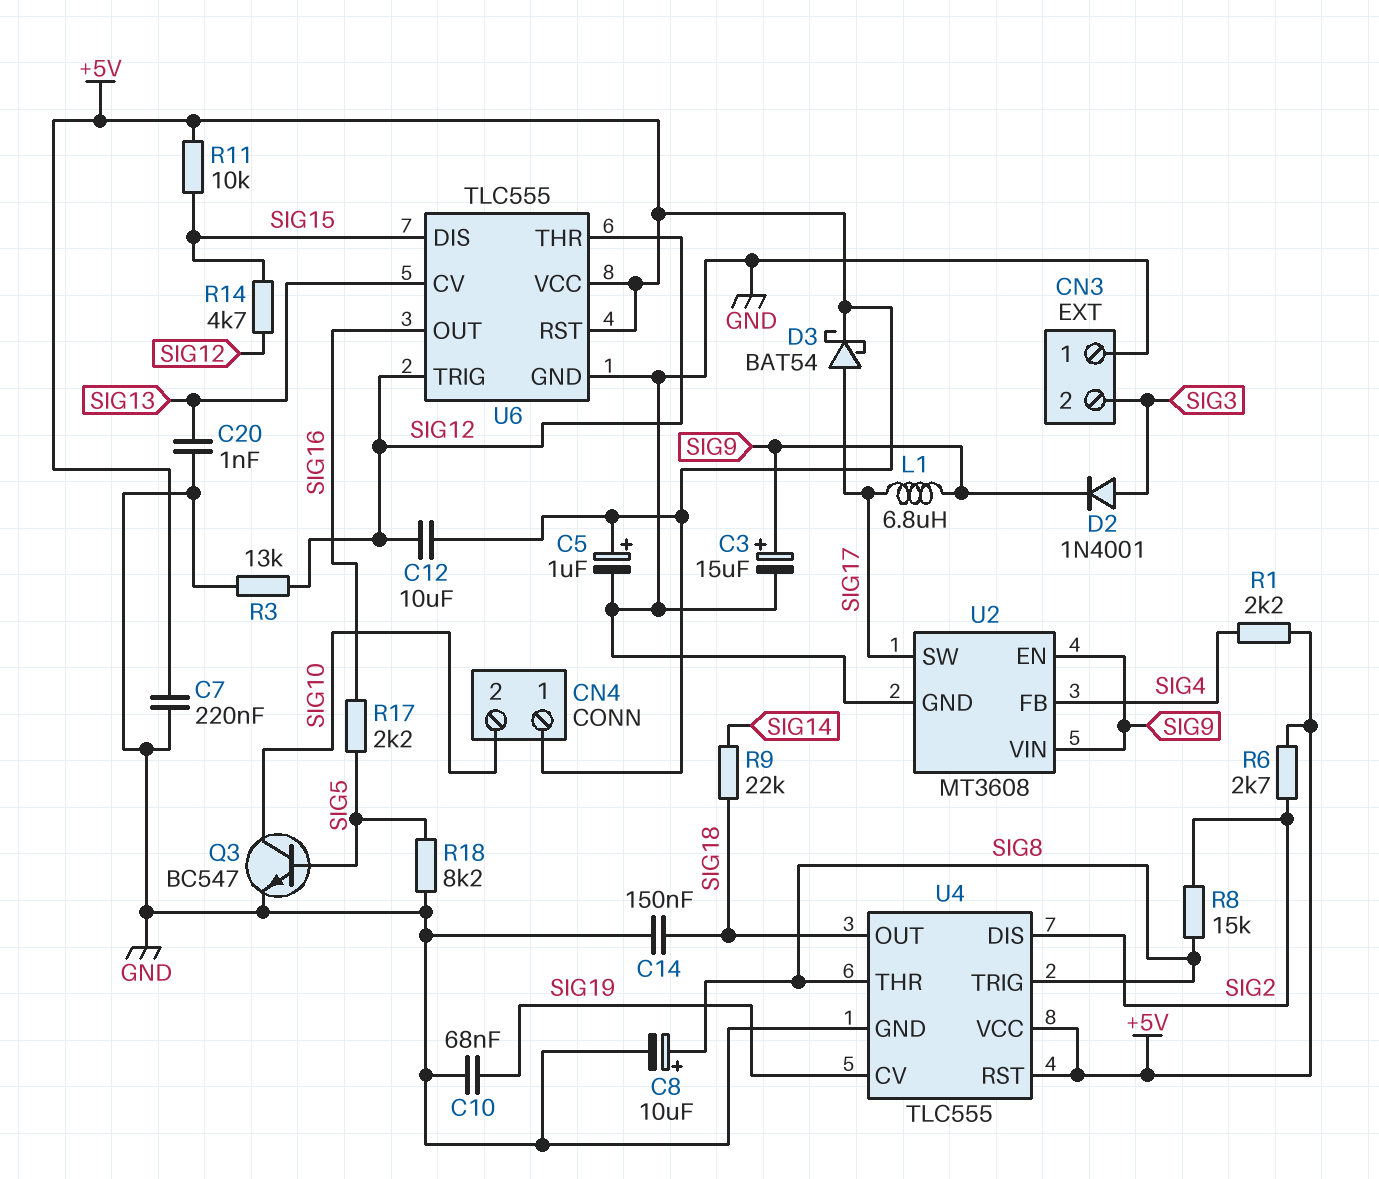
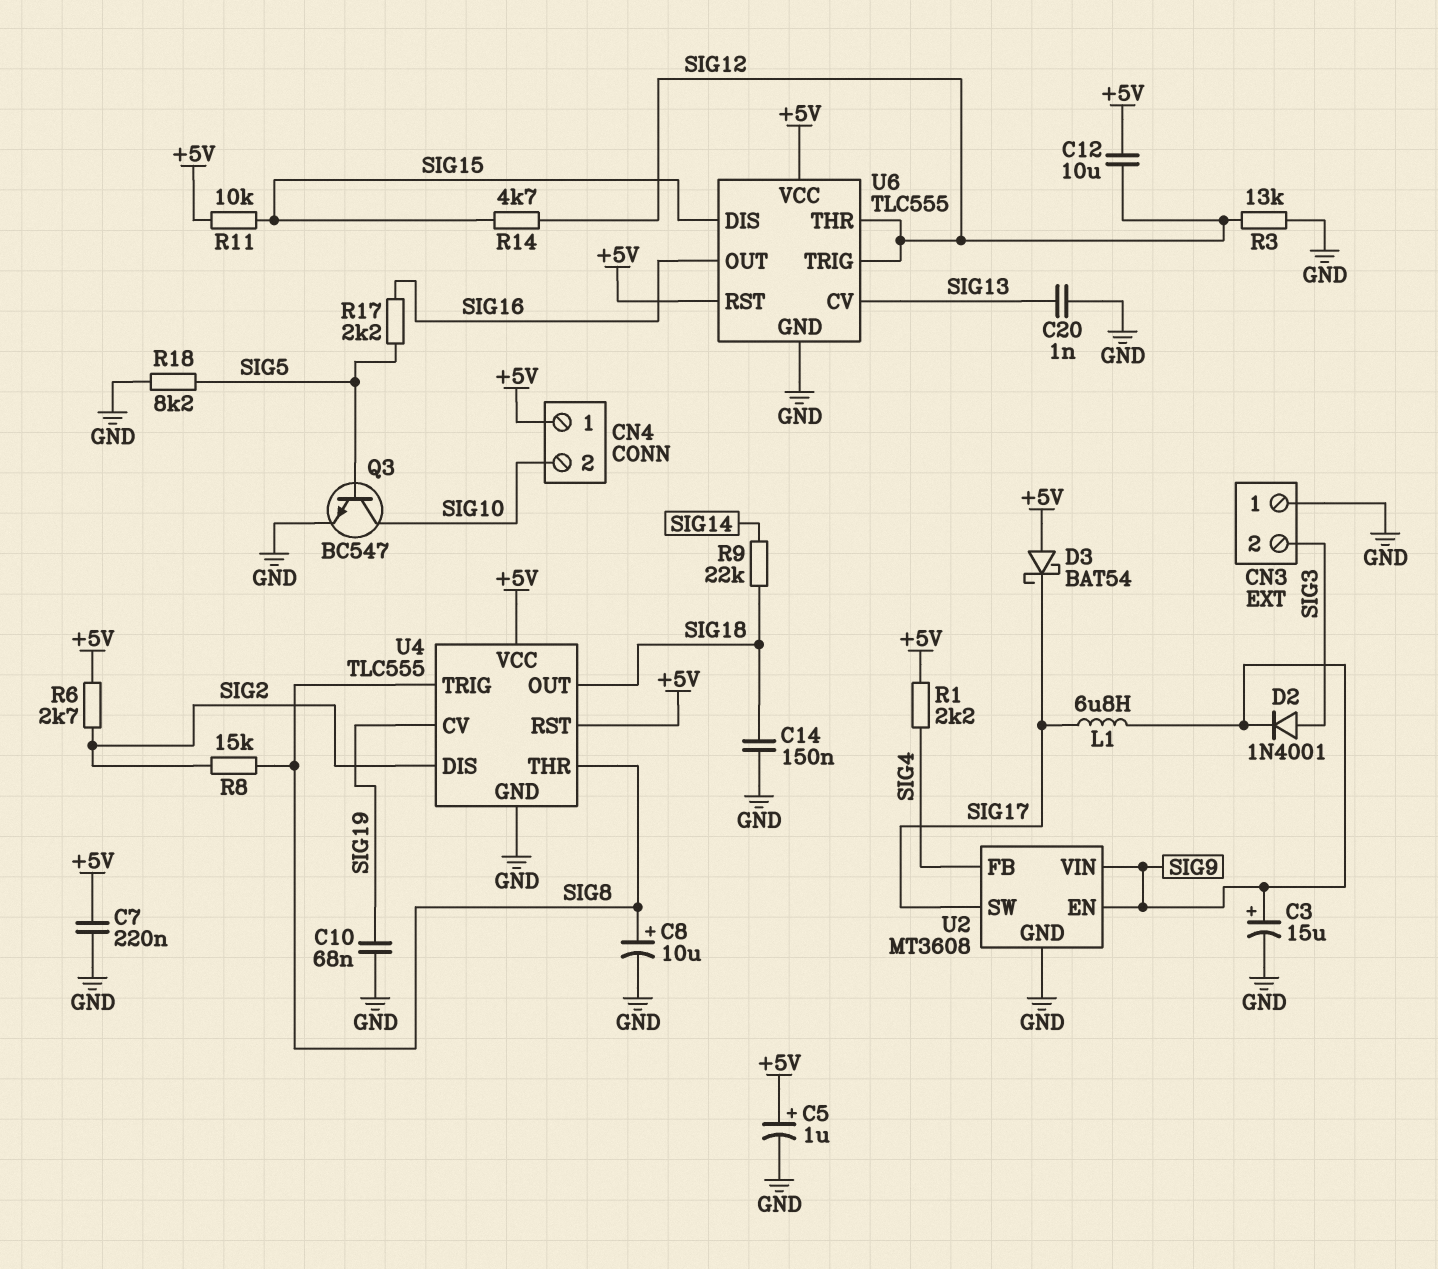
D3: schottky BAT54 (A SIG17, K +5V) -> schottky BAT54 (A +5V, K SIG17)

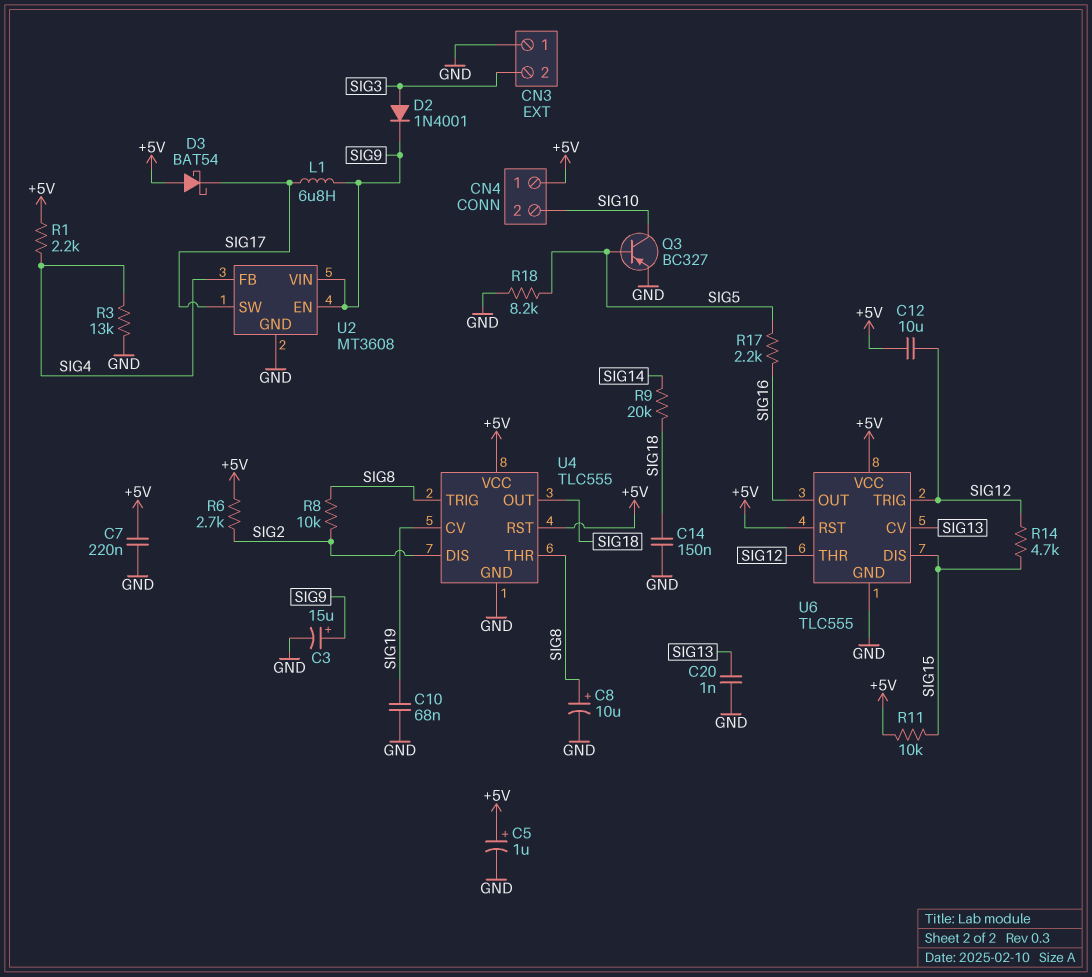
Q3: NPN BC547 (B SIG5, C SIG10, E GND) -> PNP BC327 (B SIG5, C SIG10, E GND)
R3: 13k (GND, SIG12) -> 13k (GND, SIG4)
R8: 15k (SIG2, SIG8) -> 10k (SIG2, SIG8)
R9: 22k (SIG14, SIG18) -> 20k (SIG14, SIG18)

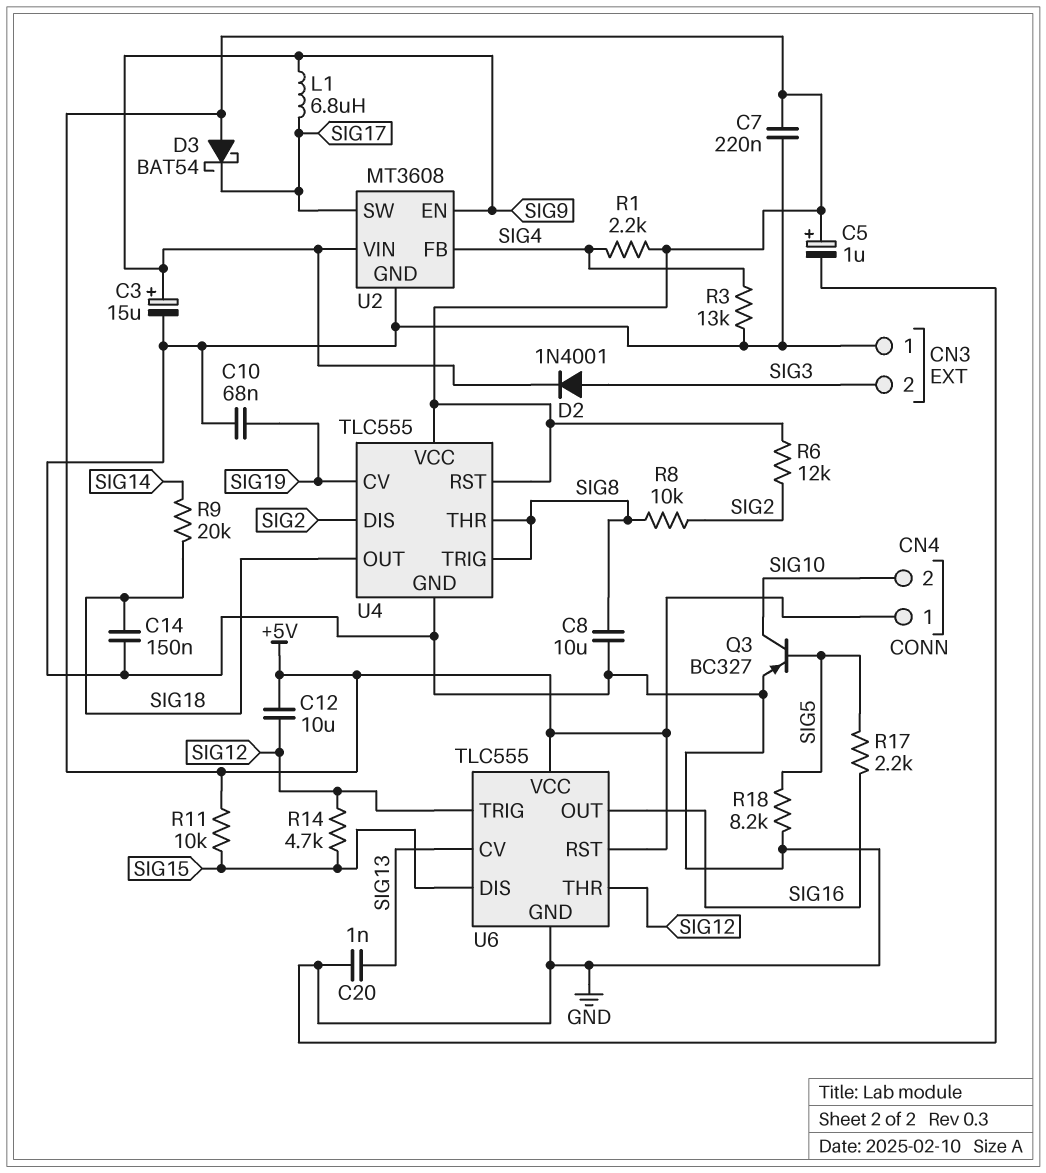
C8: 10uF (plus SIG8, minus GND) -> 10uF (GND, SIG8)
R6: 2.7k (+5V, SIG2) -> 12k (+5V, SIG2)

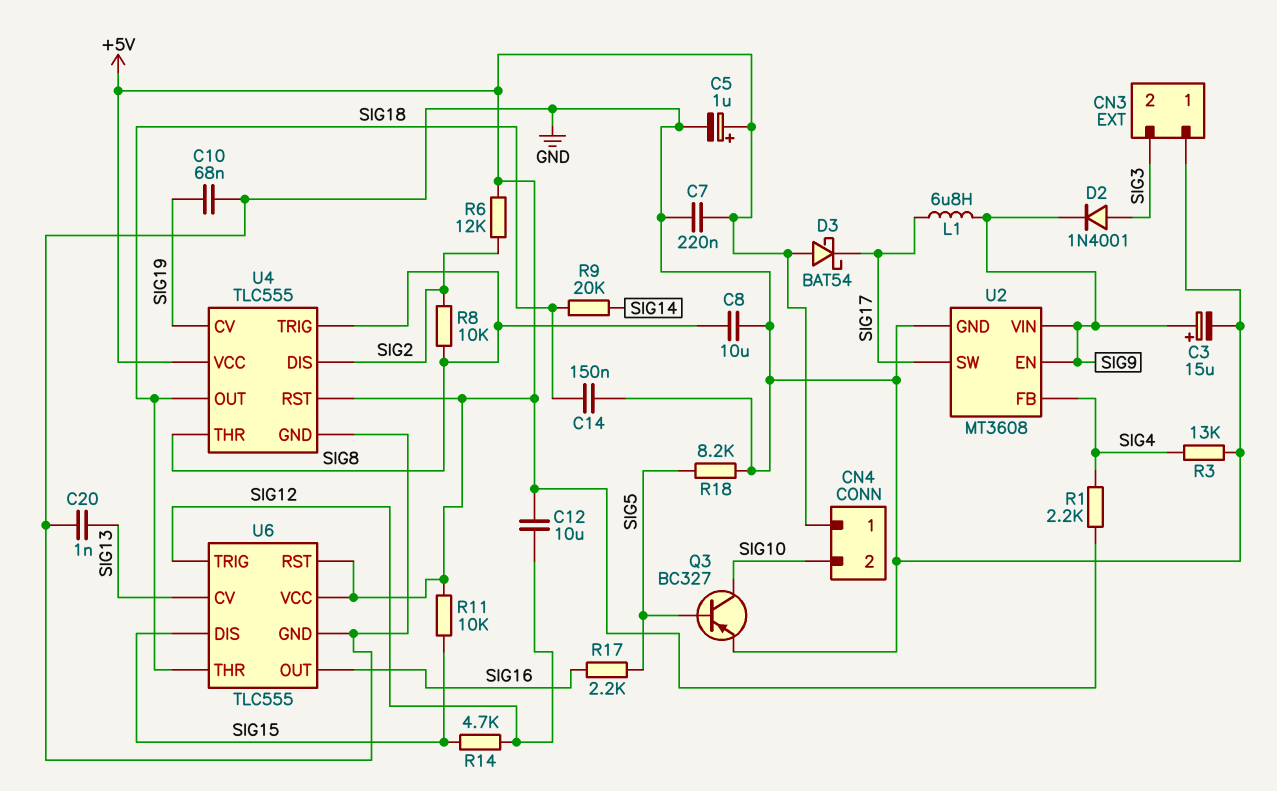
U6 pin THR: SIG12 -> SIG18

